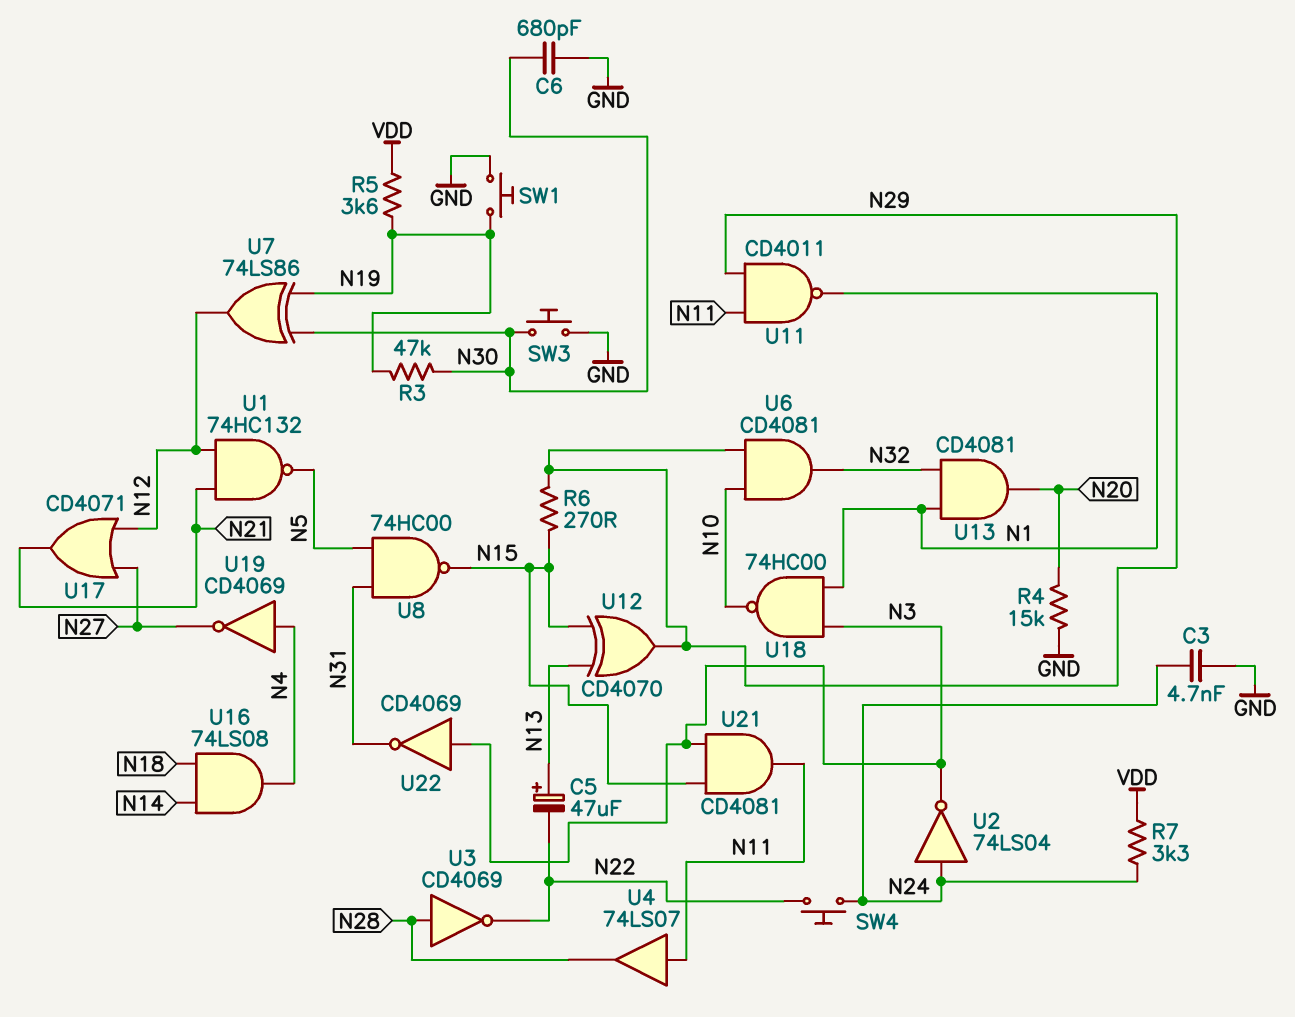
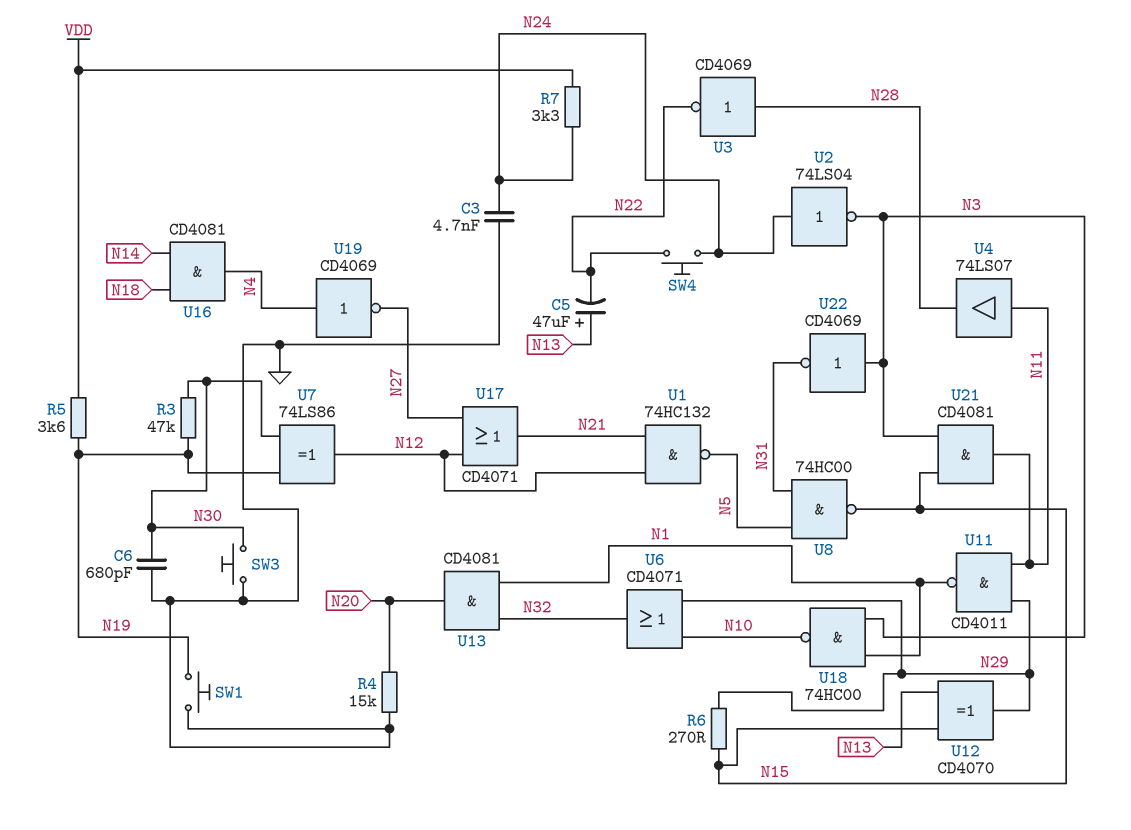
U6: AND CD4081 (in N10, in N29, out N32) -> OR CD4071 (in N10, in N29, out N32)
U16: AND 74LS08 (in N14, in N18, out N4) -> AND CD4081 (in N14, in N18, out N4)

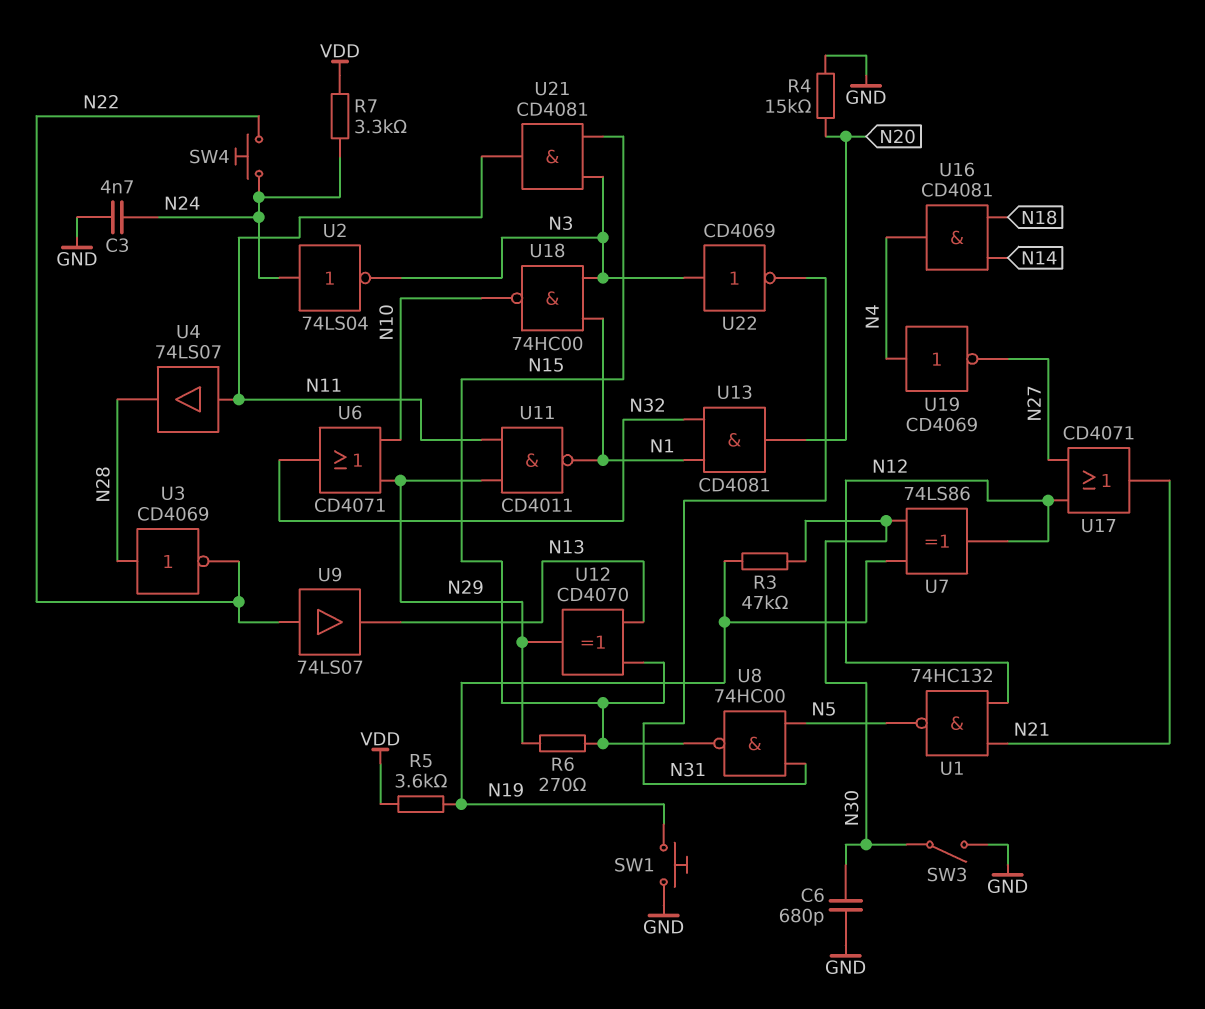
C5: 47uF (plus N13, minus N22) -> none
SW3: button (GND, N30) -> switch (GND, N30)
U9: none -> buffer 74LS07 (in N22, out N13)

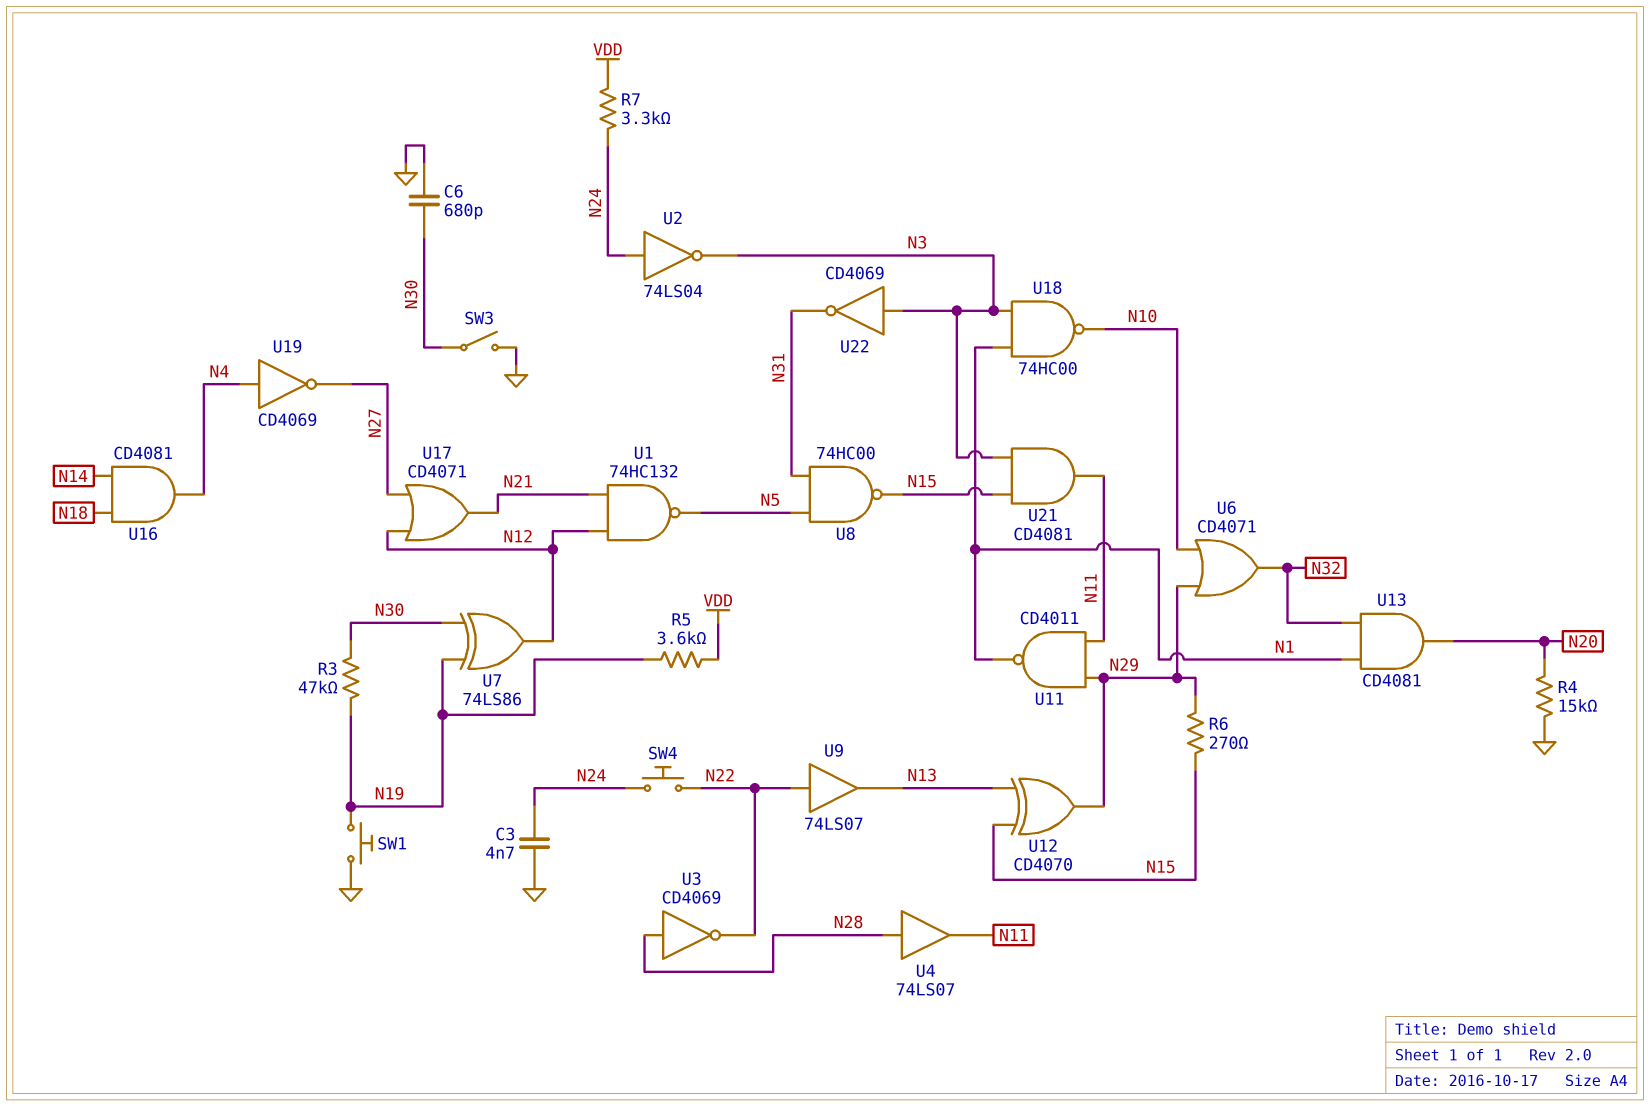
U4: buffer 74LS07 (in N11, out N28) -> buffer 74LS07 (in N28, out N11)

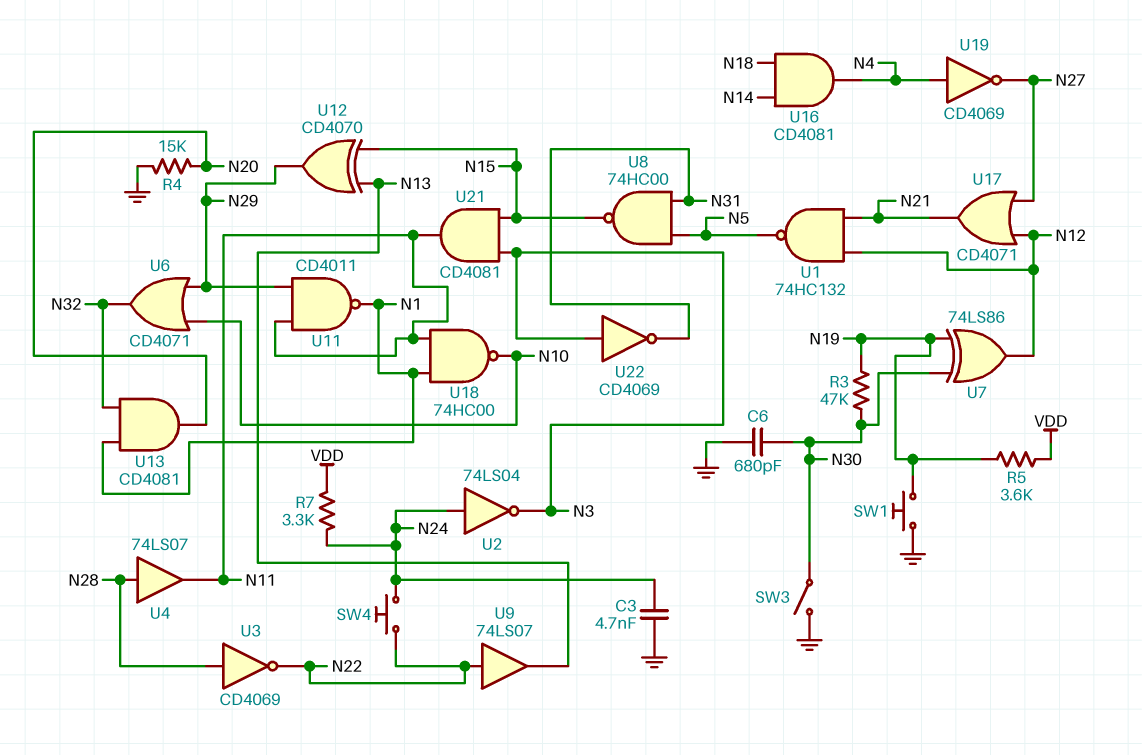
R6: 270 (N15, N29) -> none
U18: NAND 74HC00 (in N1, in N3, out N10) -> NAND 74HC00 (in N1, in N11, out N10)

